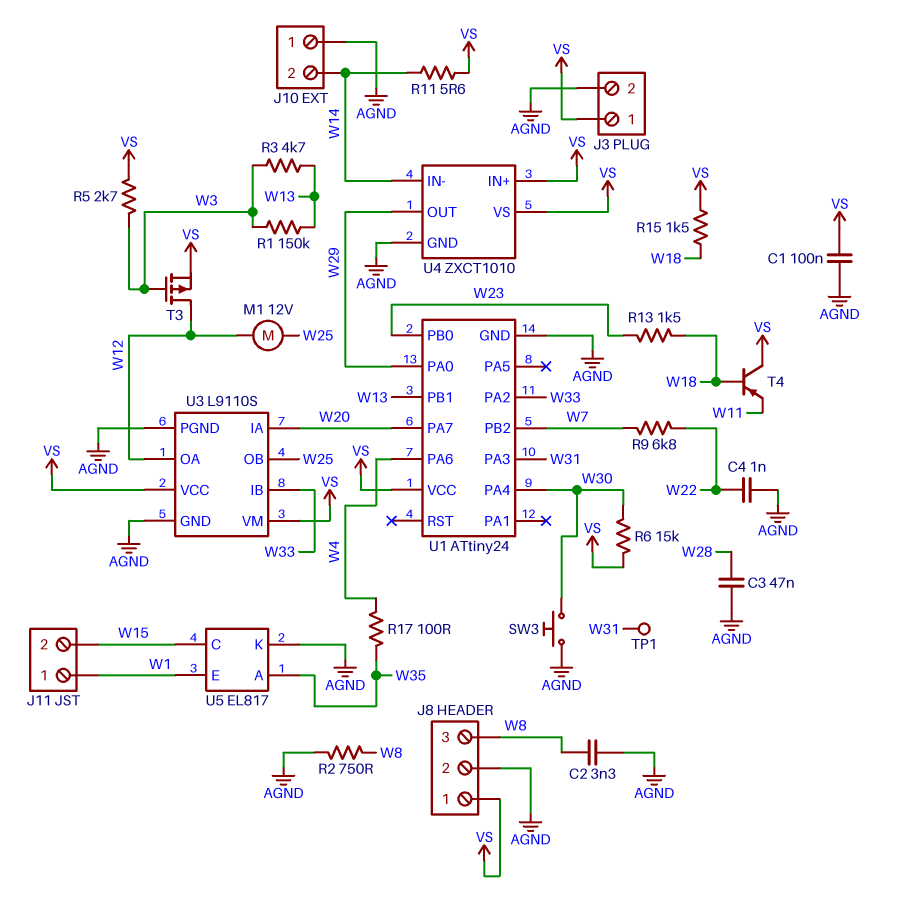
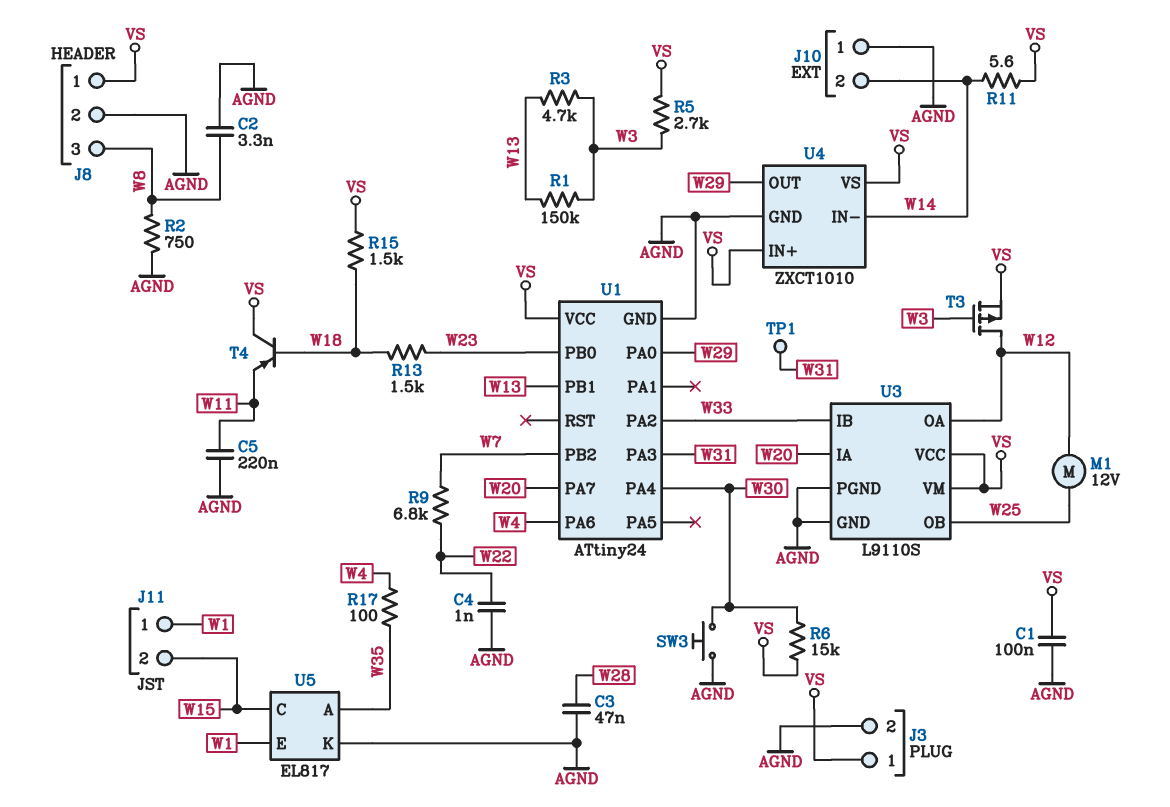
C5: none -> 220nF (AGND, W11)

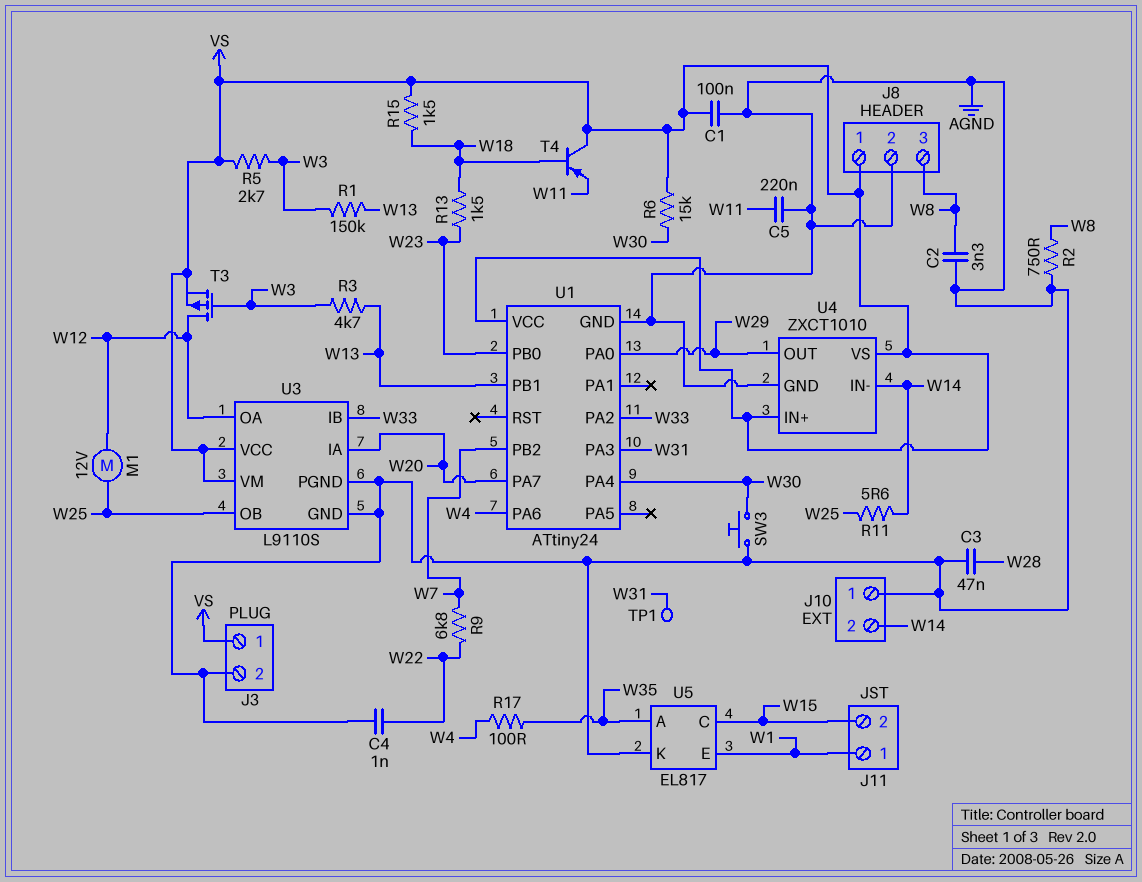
R11: 5.6 (VS, W14) -> 5.6 (W14, W25)

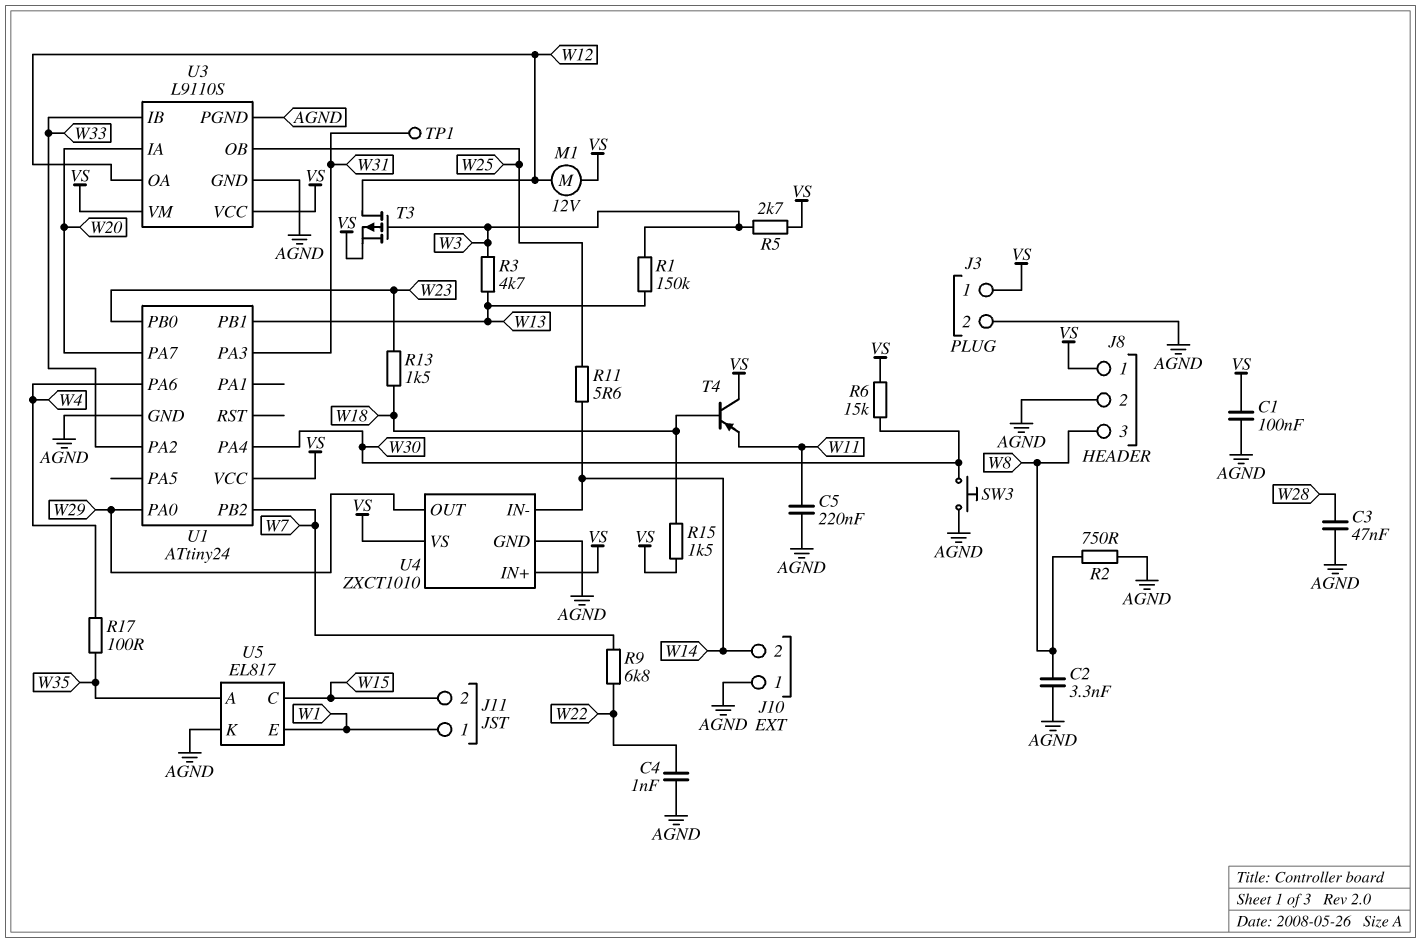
M1: motor 12V (W12, W25) -> motor 12V (VS, W12)

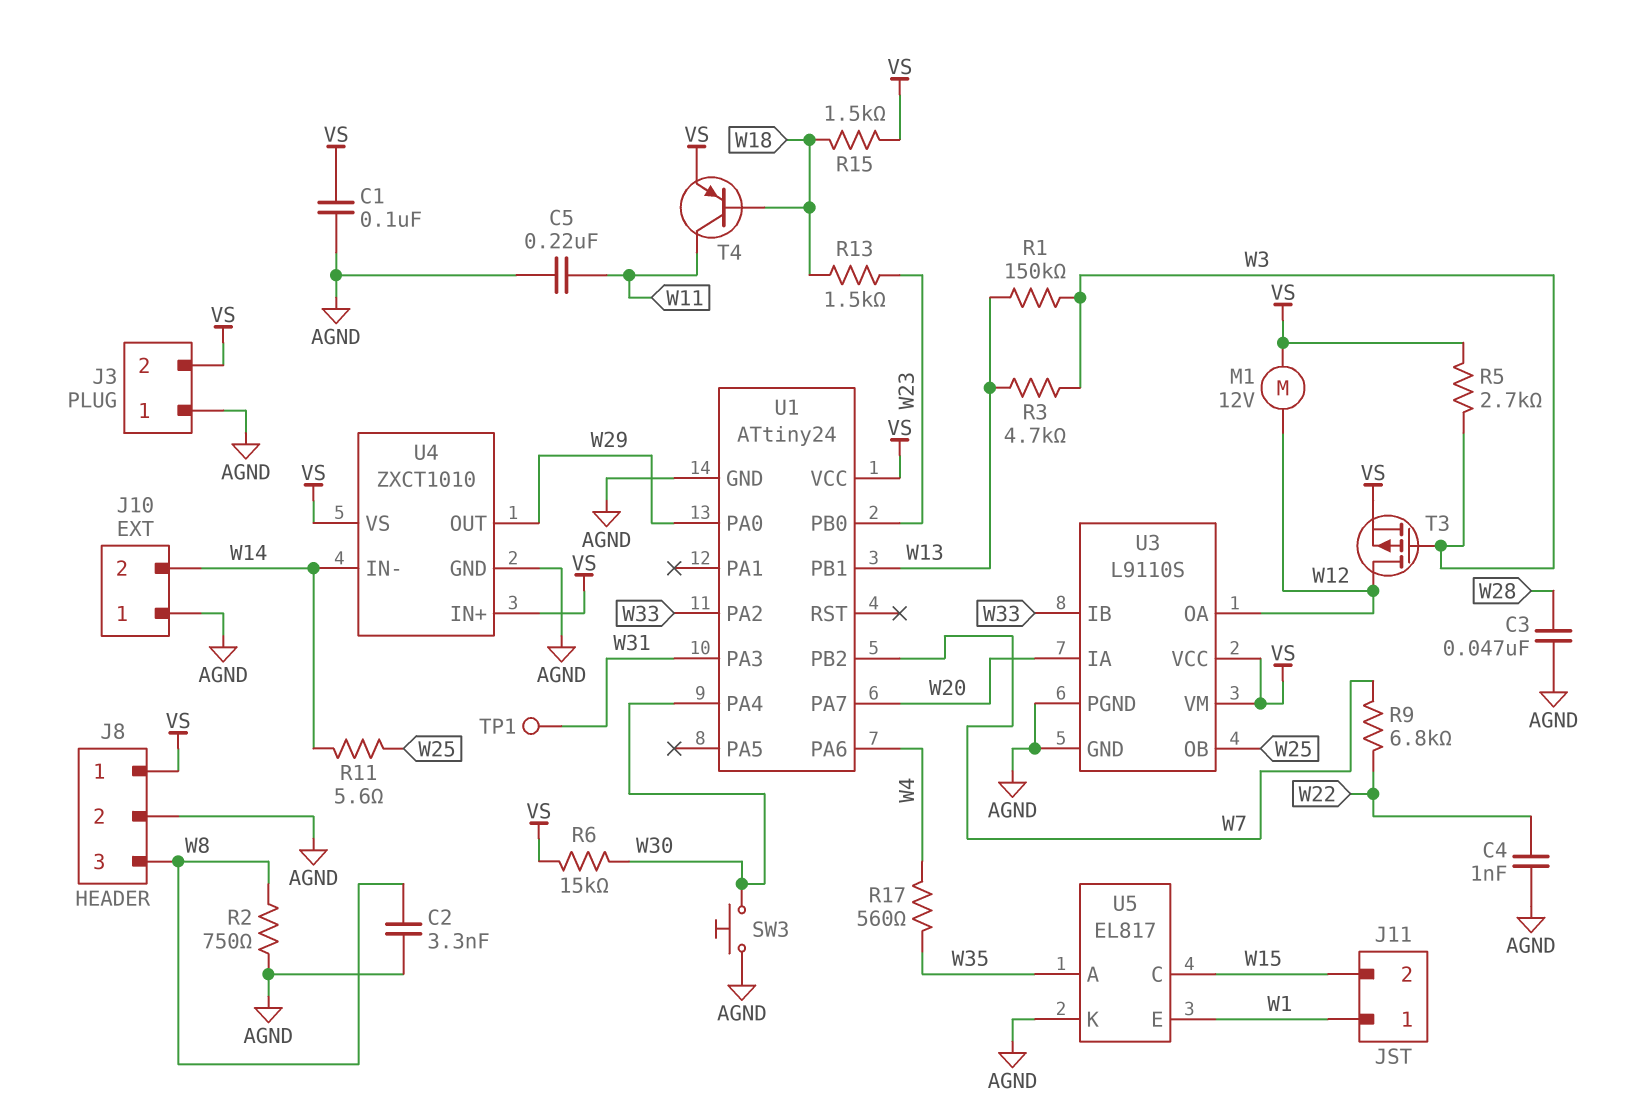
J3 pin 1: VS -> AGND
J3 pin 2: AGND -> VS
R17: 100 (W4, W35) -> 560 (W4, W35)
T4: PNP (B W18, C VS, E W11) -> PNP (B W18, C W11, E VS)

